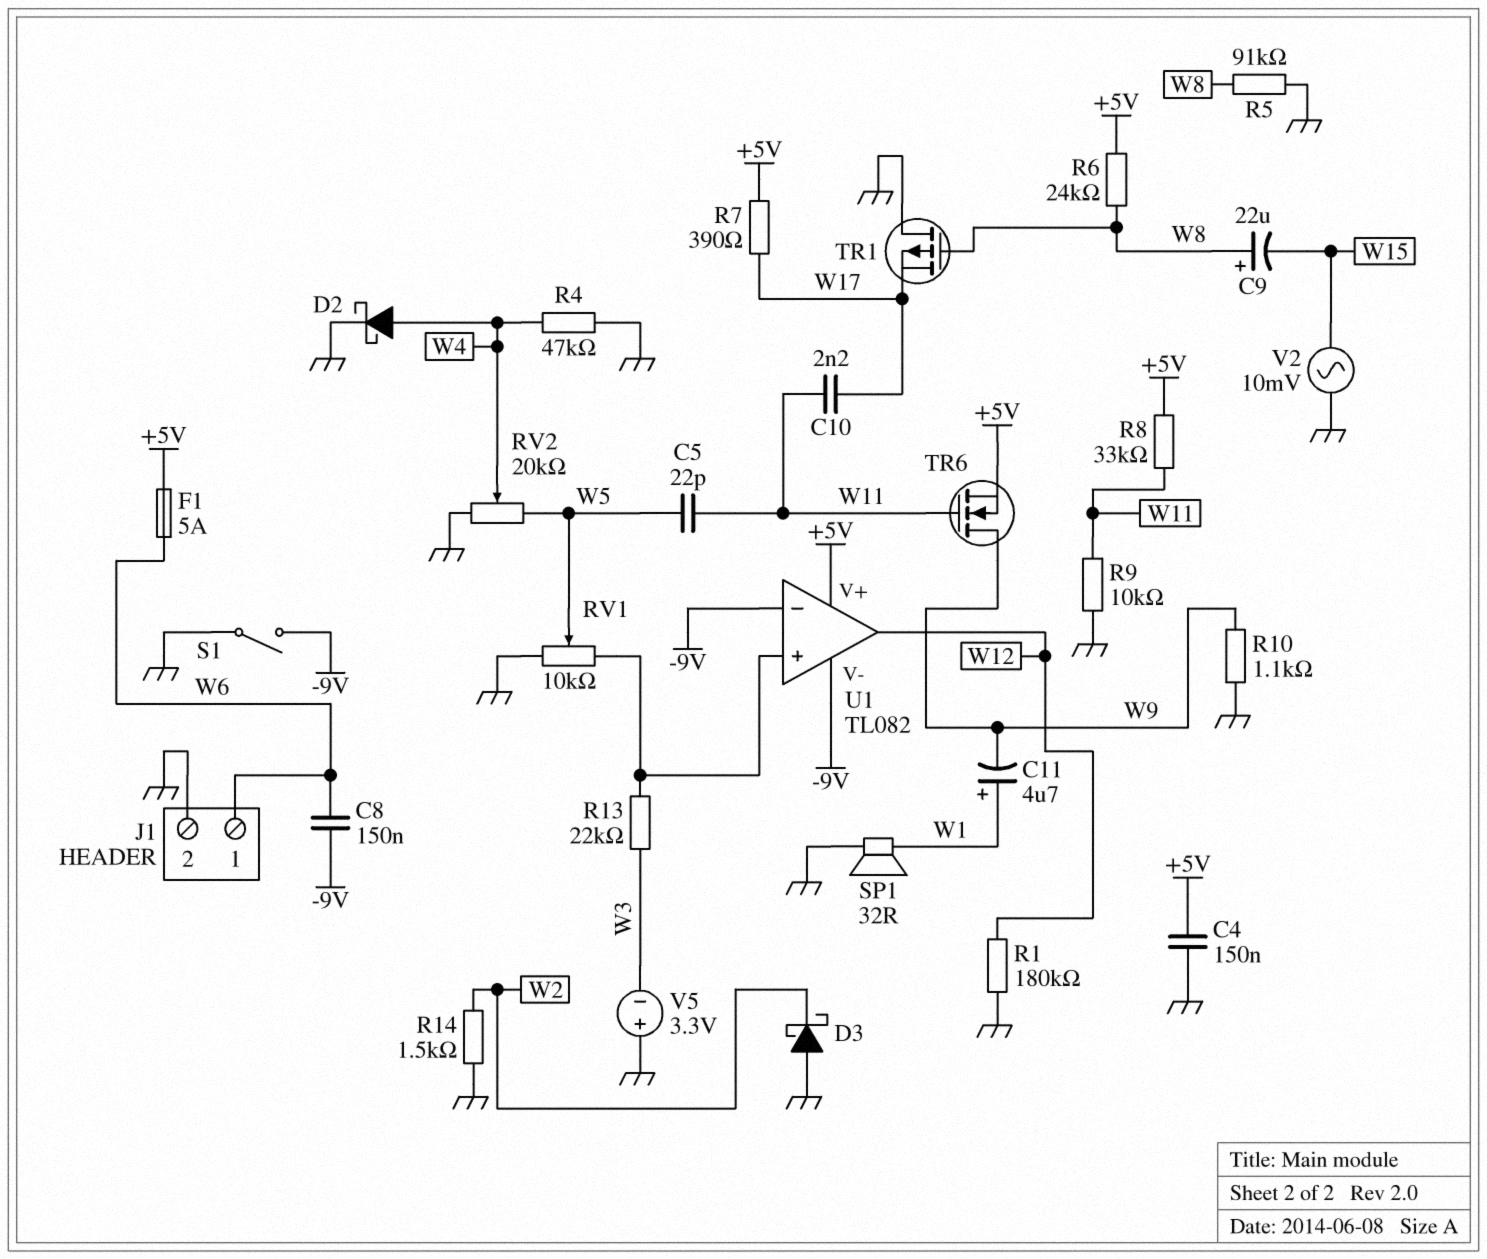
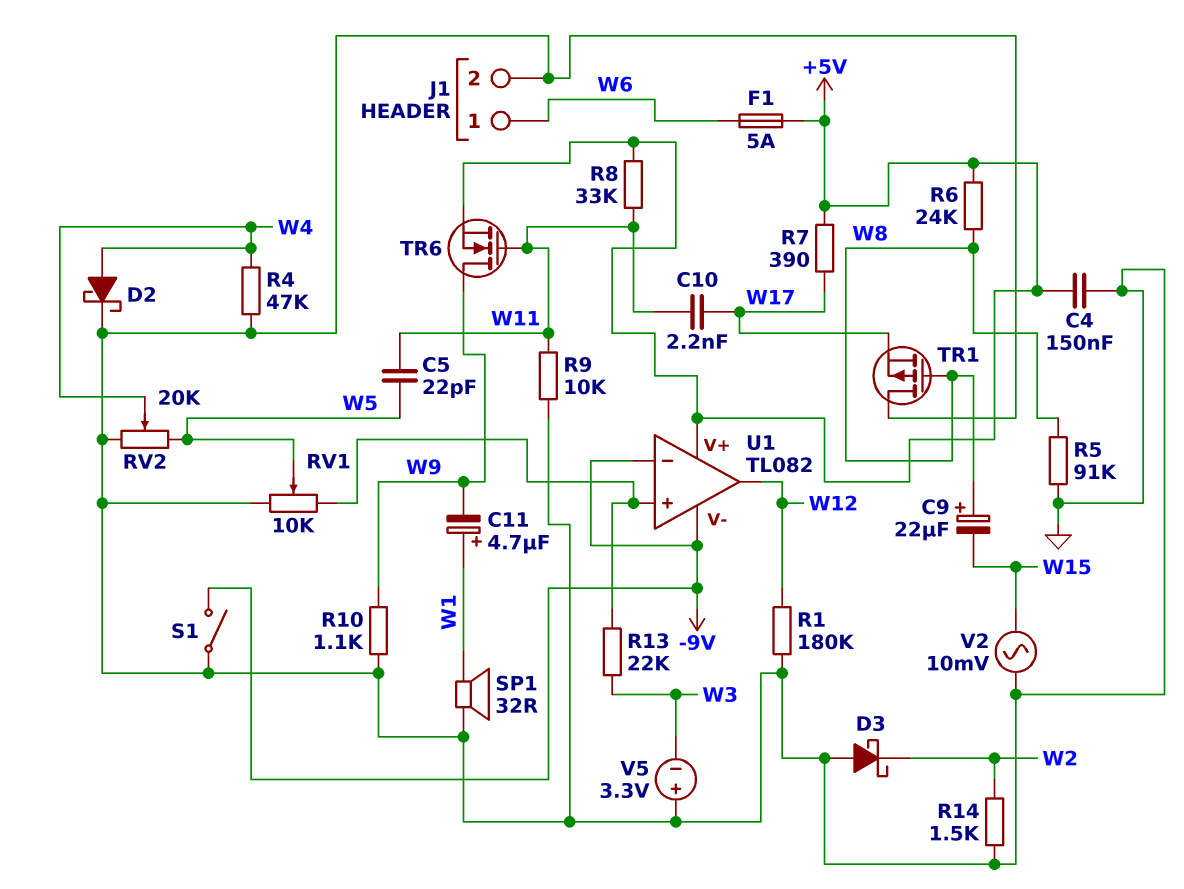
C8: 150nF (-9V, W6) -> none

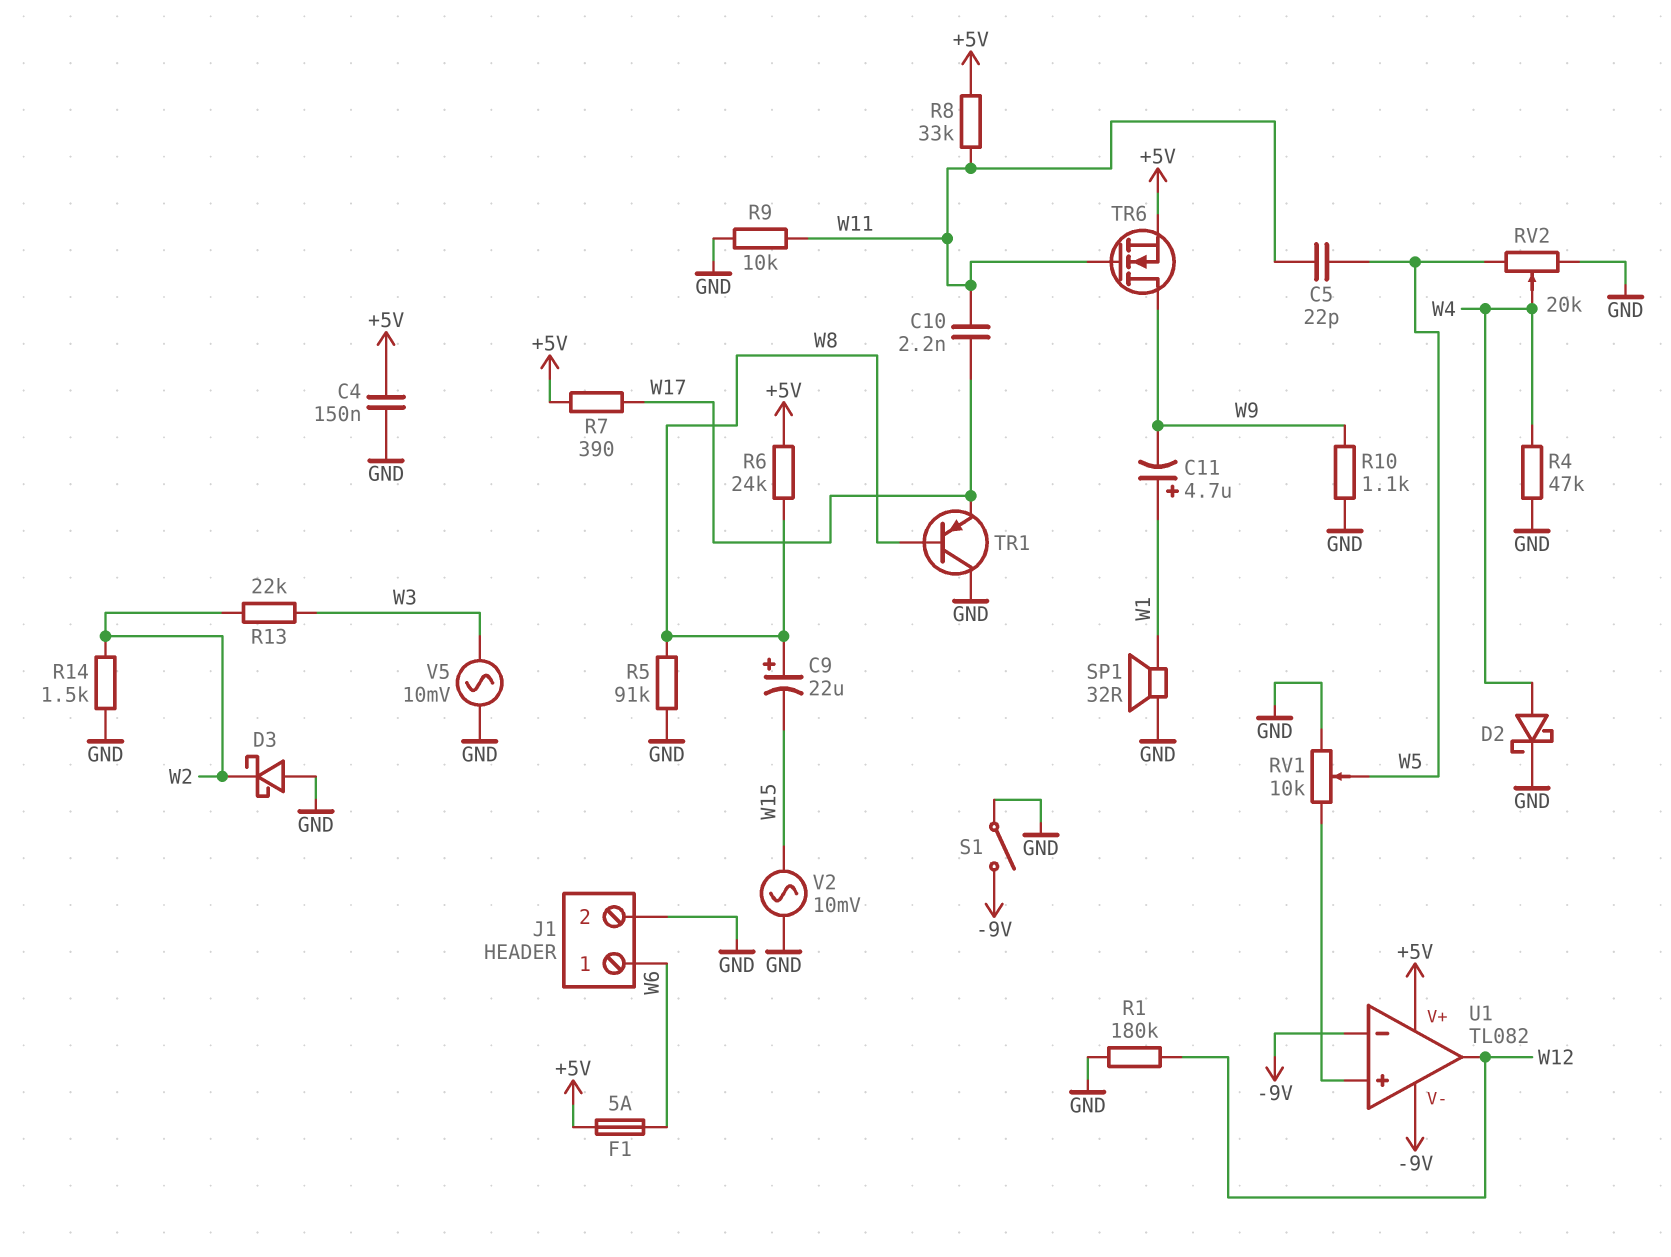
R13: 22k (U1/in+, W3) -> 22k (W2, W3)
TR1: PMOS (G W8, D GND, S W17) -> PNP (B W8, C GND, E W17)
V5: 3.3V (plus GND, minus W3) -> AC 10mV (GND, W3)

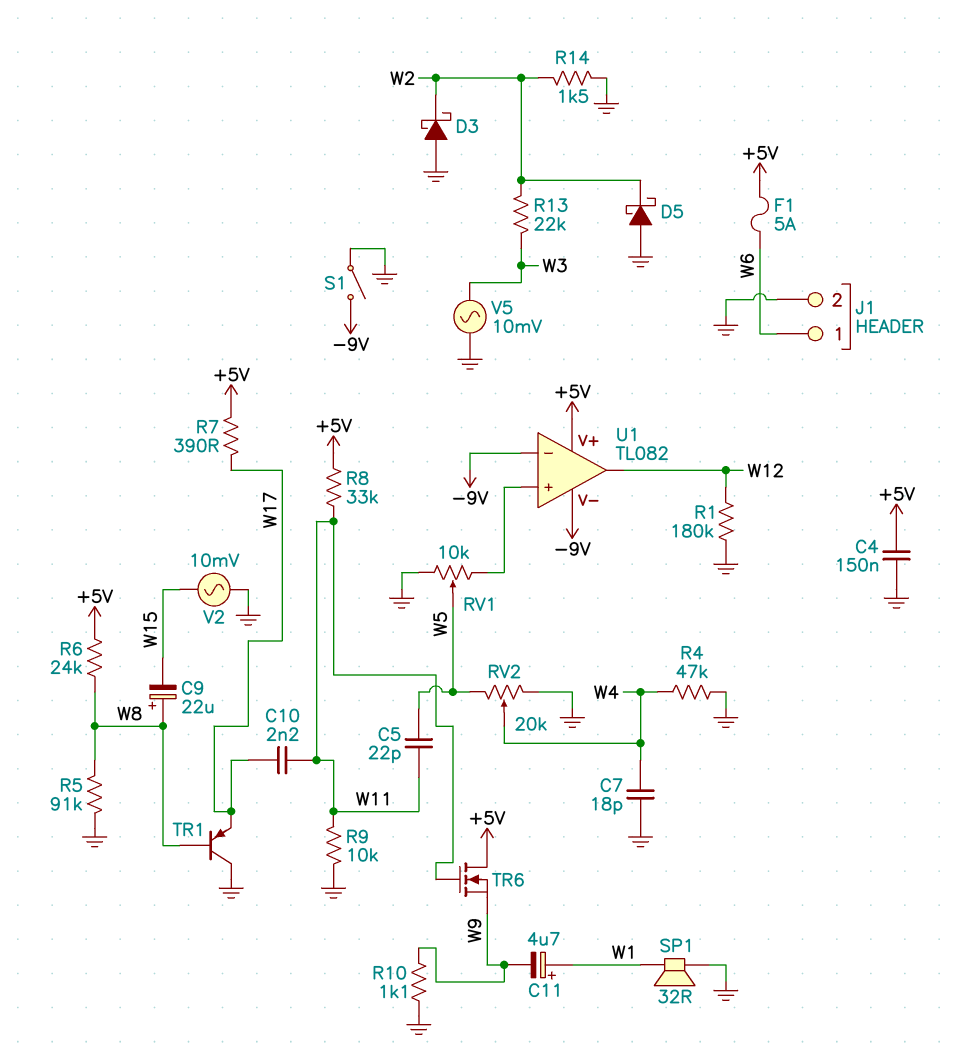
C7: none -> 18pF (GND, W4)
D2: schottky (A W4, K GND) -> none
D5: none -> schottky (A GND, K W2)
TR6: NMOS (G W11, D W9, S +5V) -> NMOS (G W11, D +5V, S W9)

